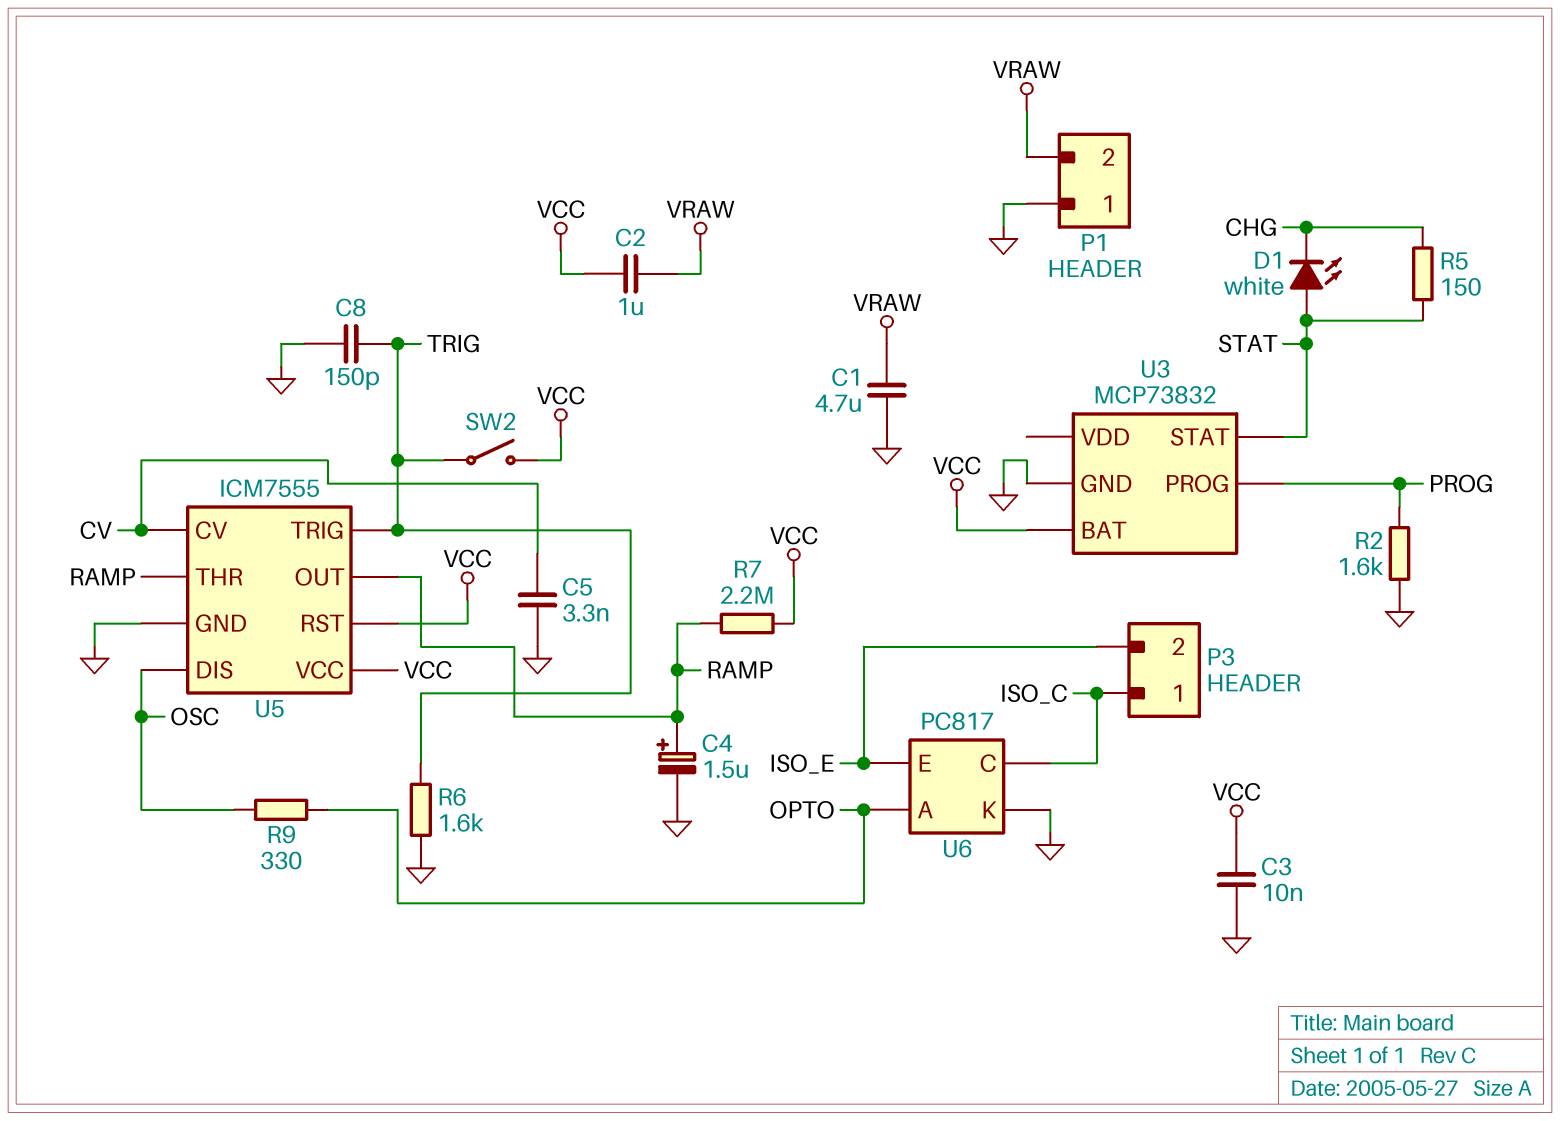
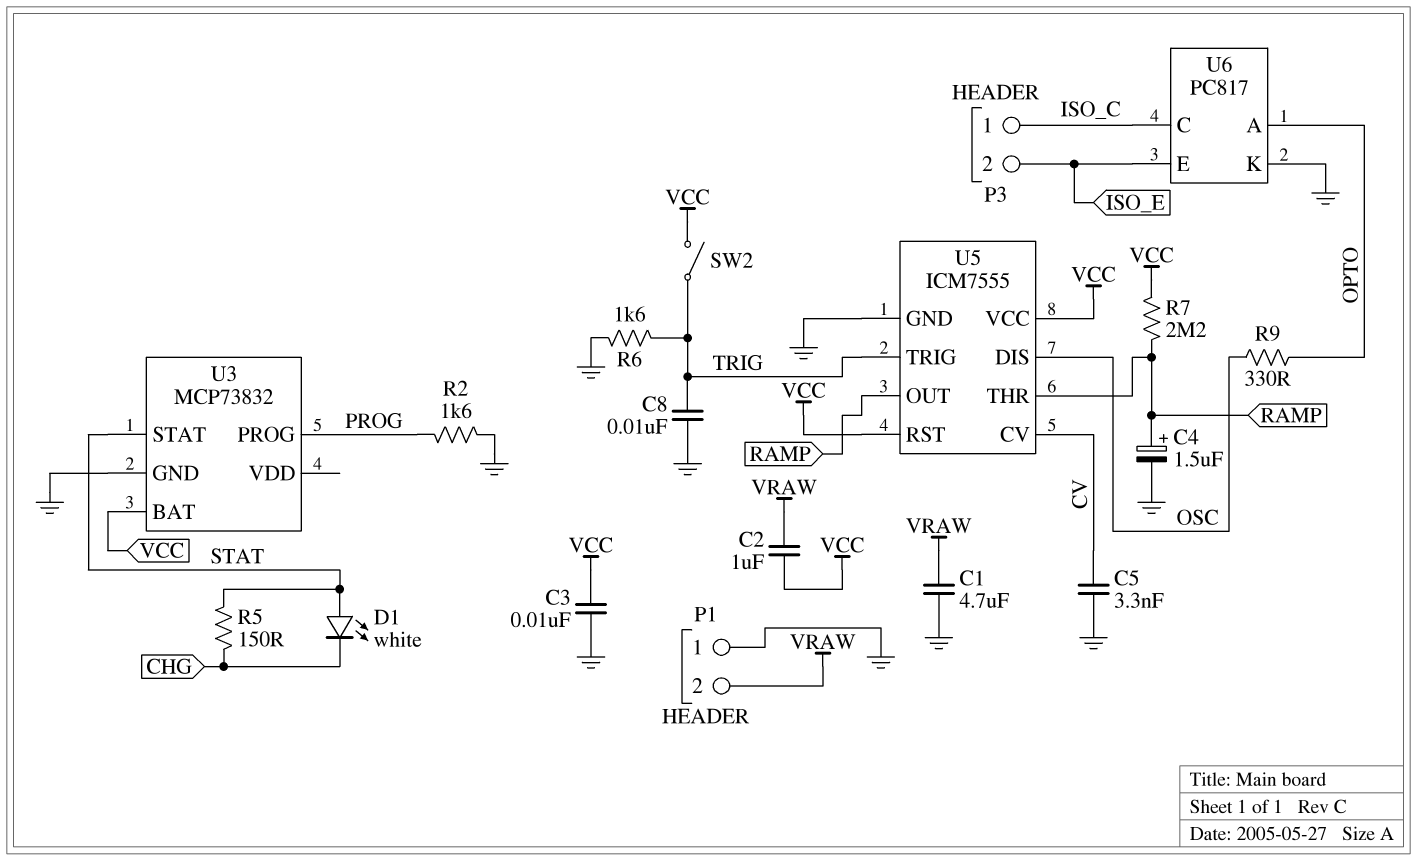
C8: 150pF (GND, TRIG) -> 10nF (GND, TRIG)

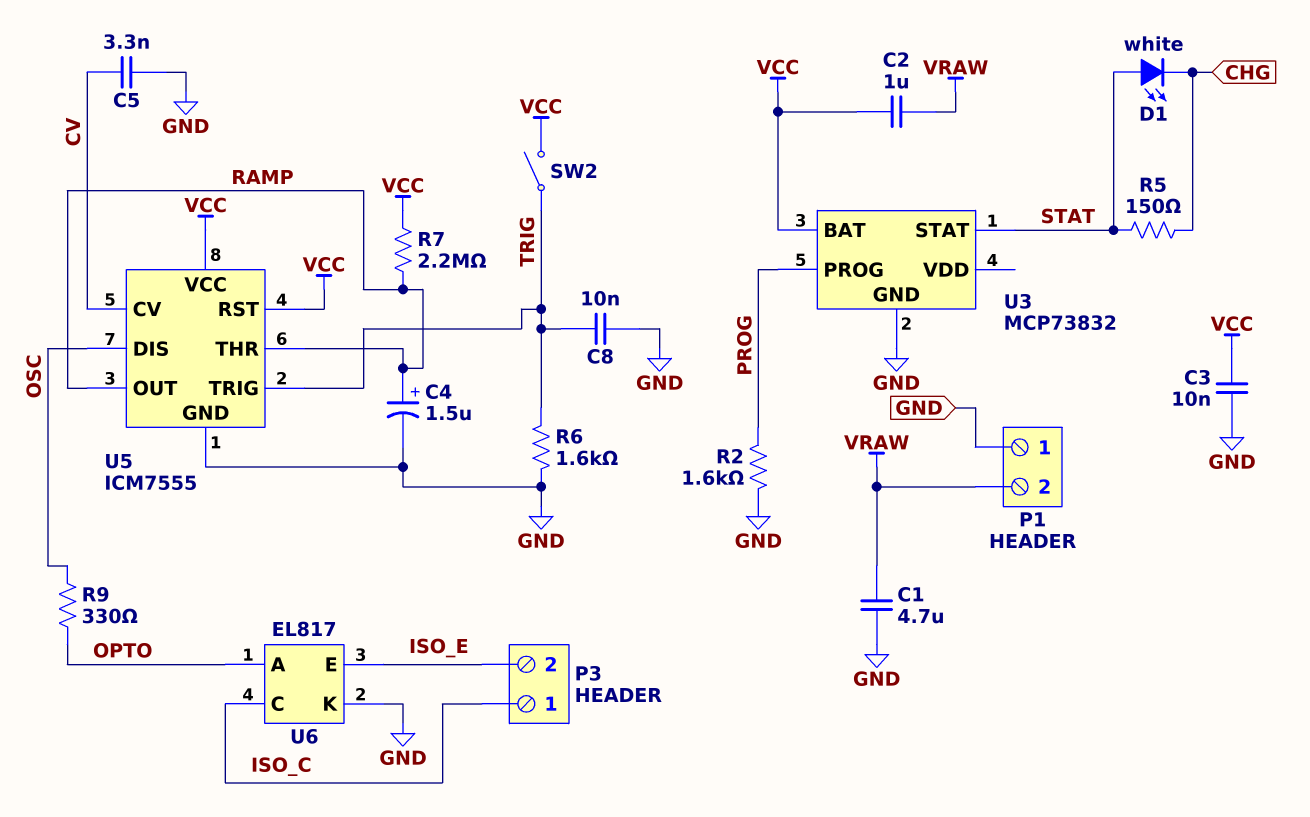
U6: PC817 -> EL817

